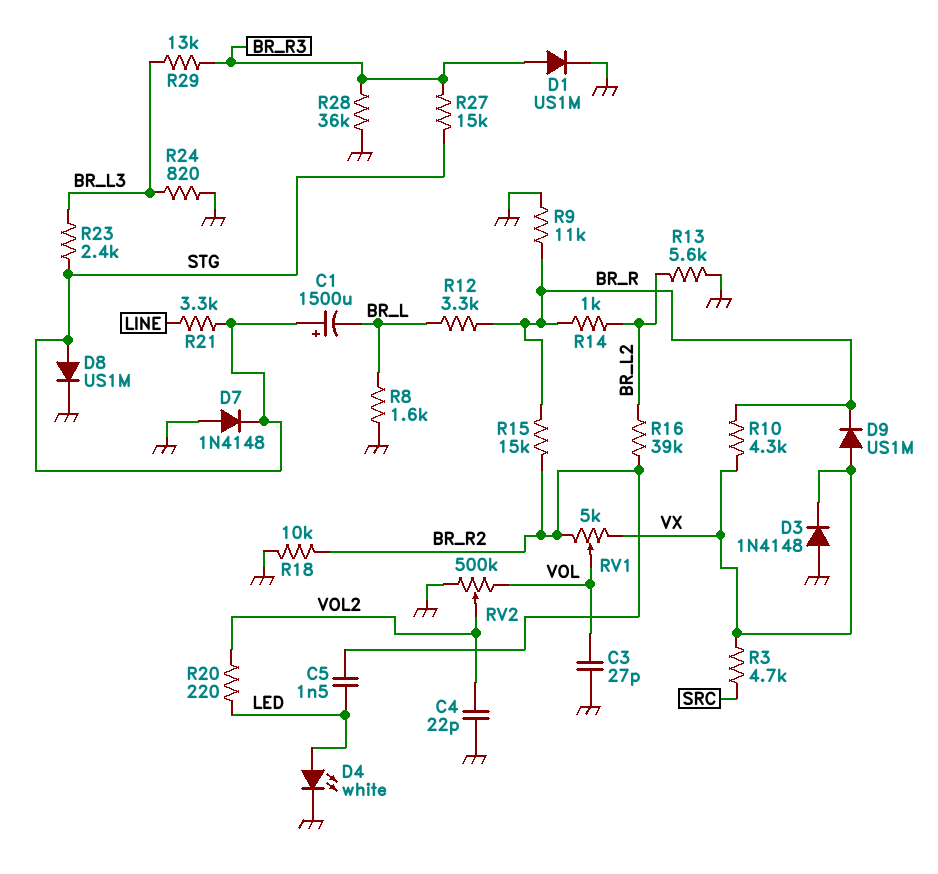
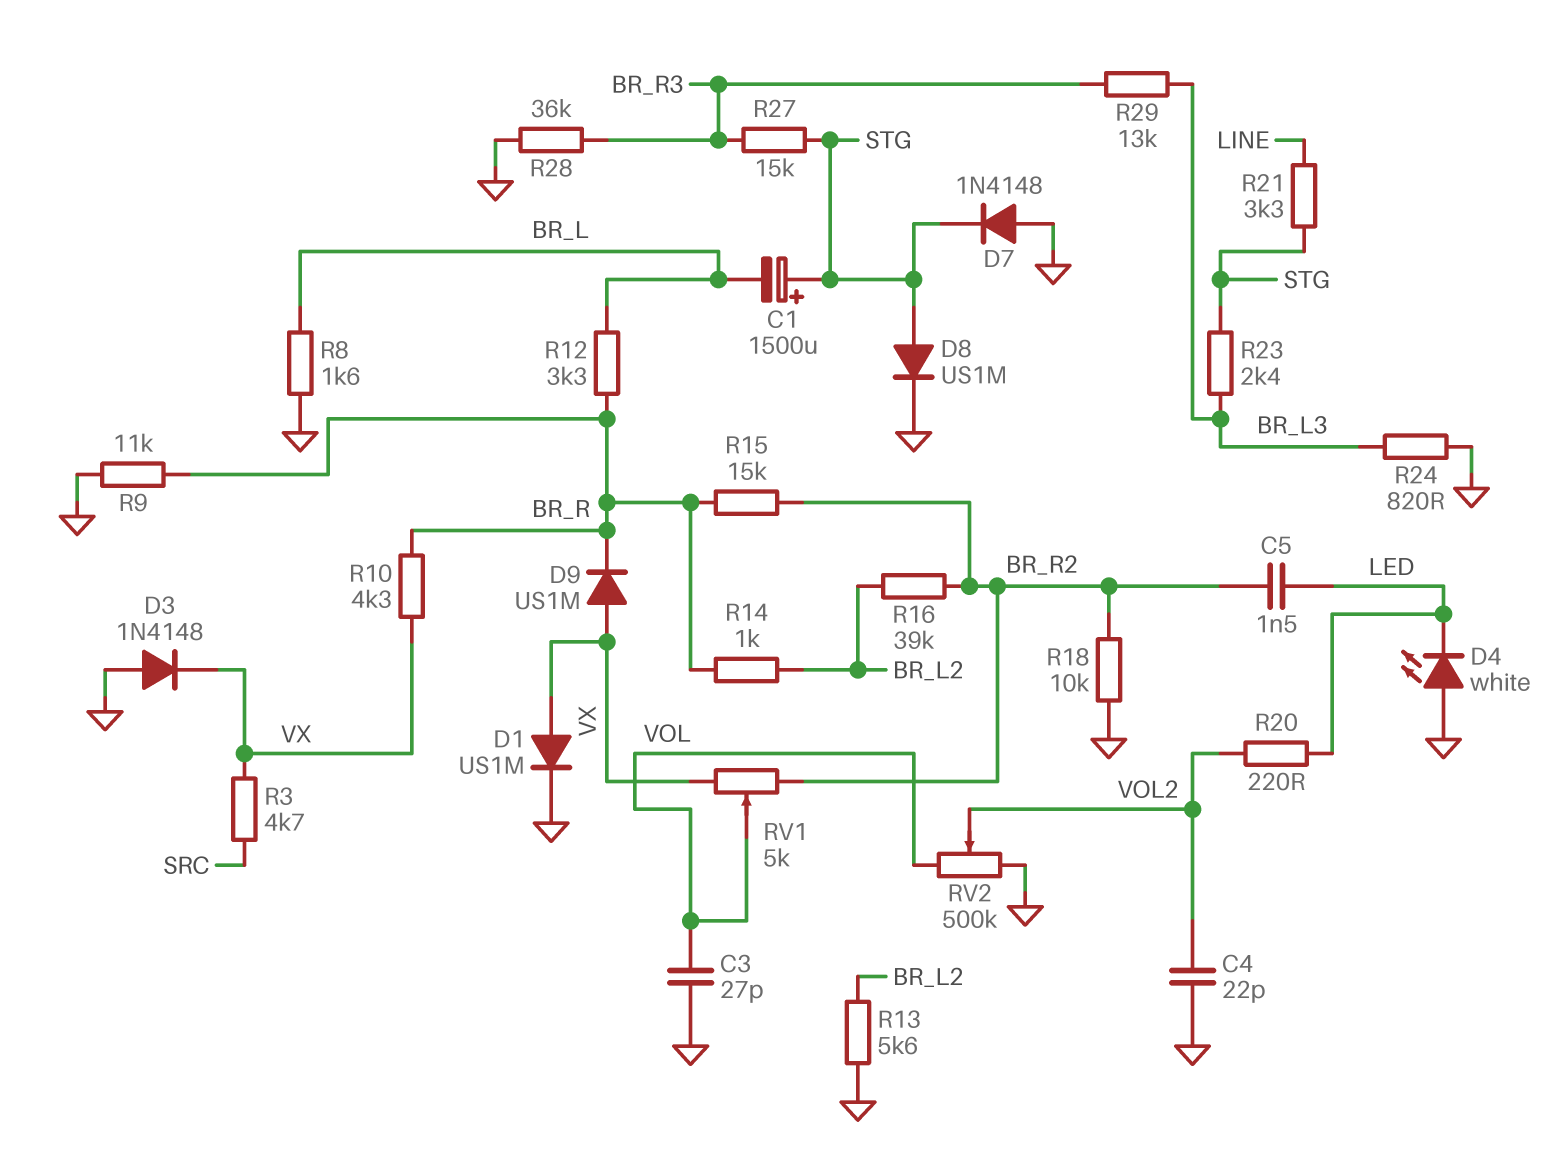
D1: diode US1M (A BR_R3, K GND) -> diode US1M (A VX, K GND)
D4: LED white (A LED, K GND) -> LED white (A GND, K LED)

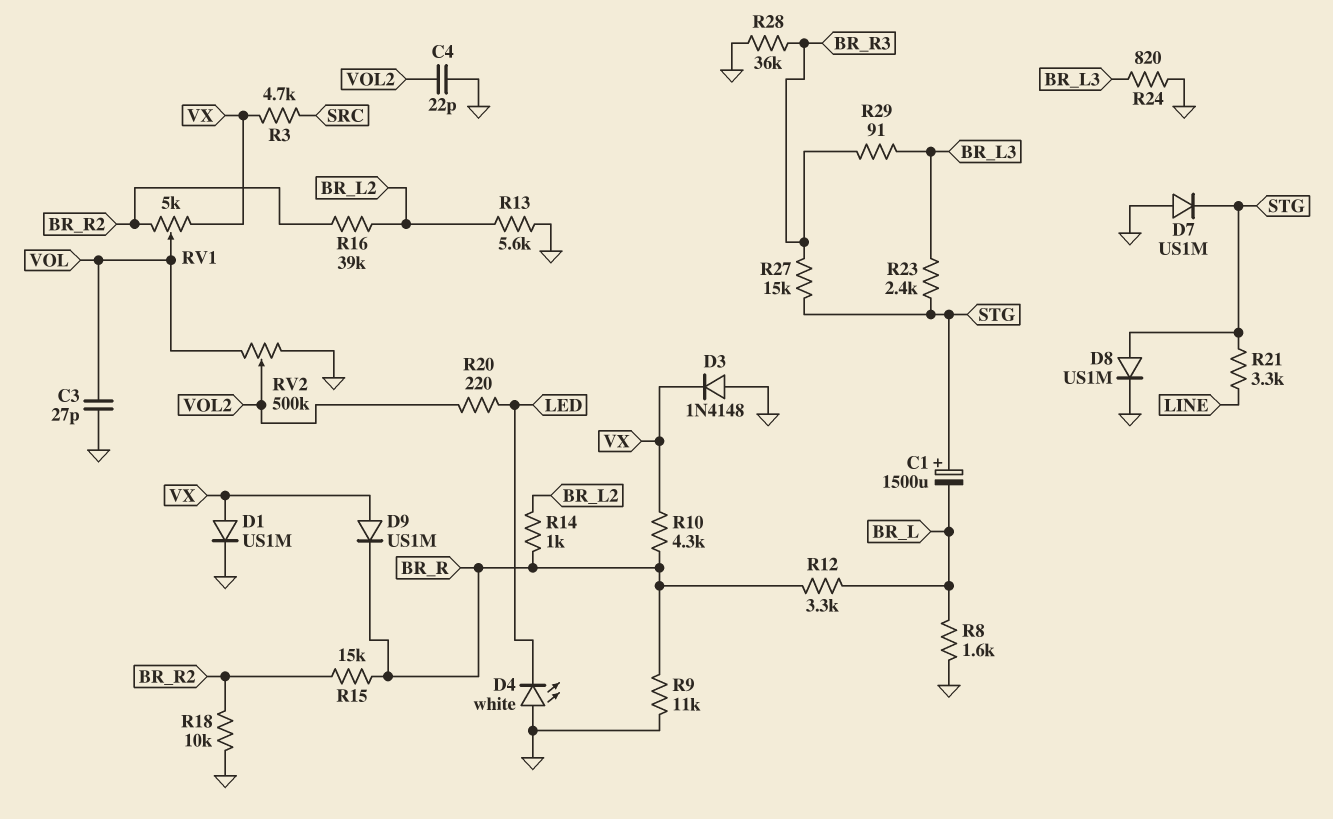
C5: 1.5nF (BR_R2, LED) -> none
D7: diode 1N4148 (A GND, K STG) -> diode US1M (A GND, K STG)
R29: 13k (BR_L3, BR_R3) -> 91 (BR_L3, BR_R3)

